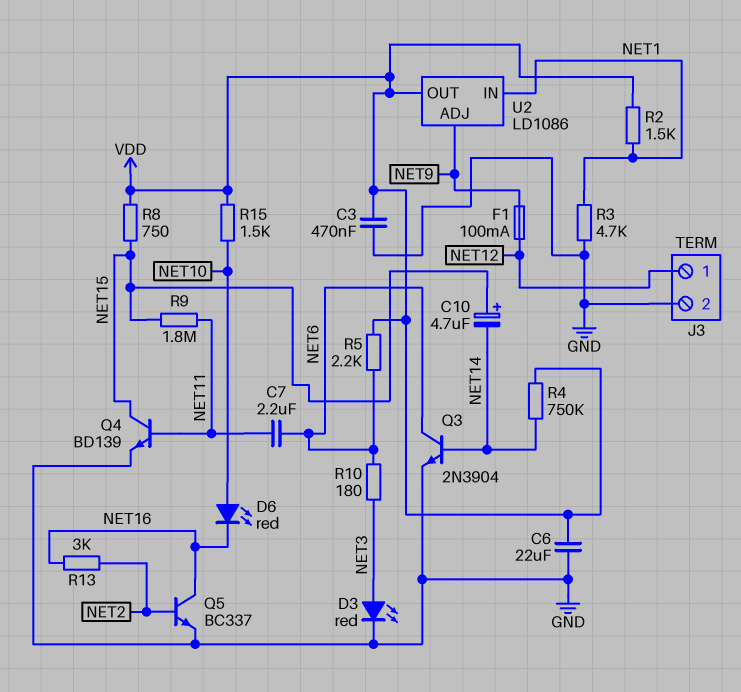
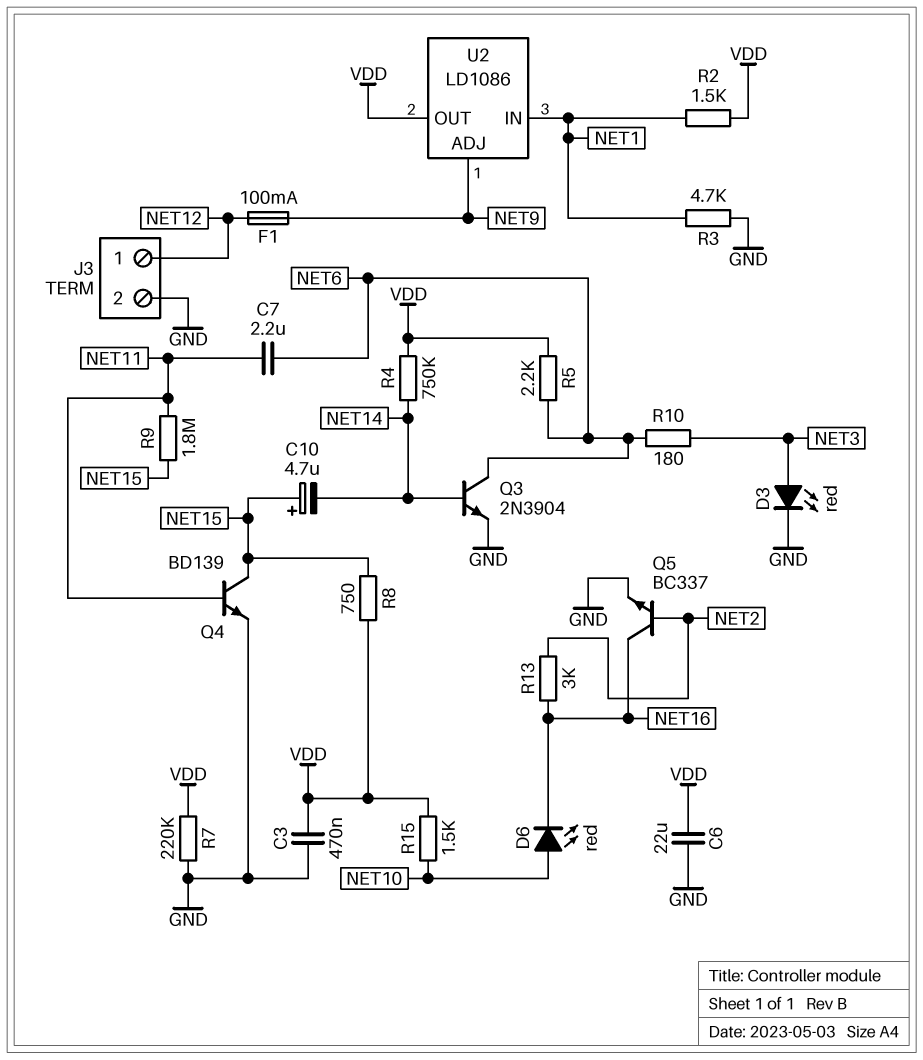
R7: none -> 220k (GND, VDD)

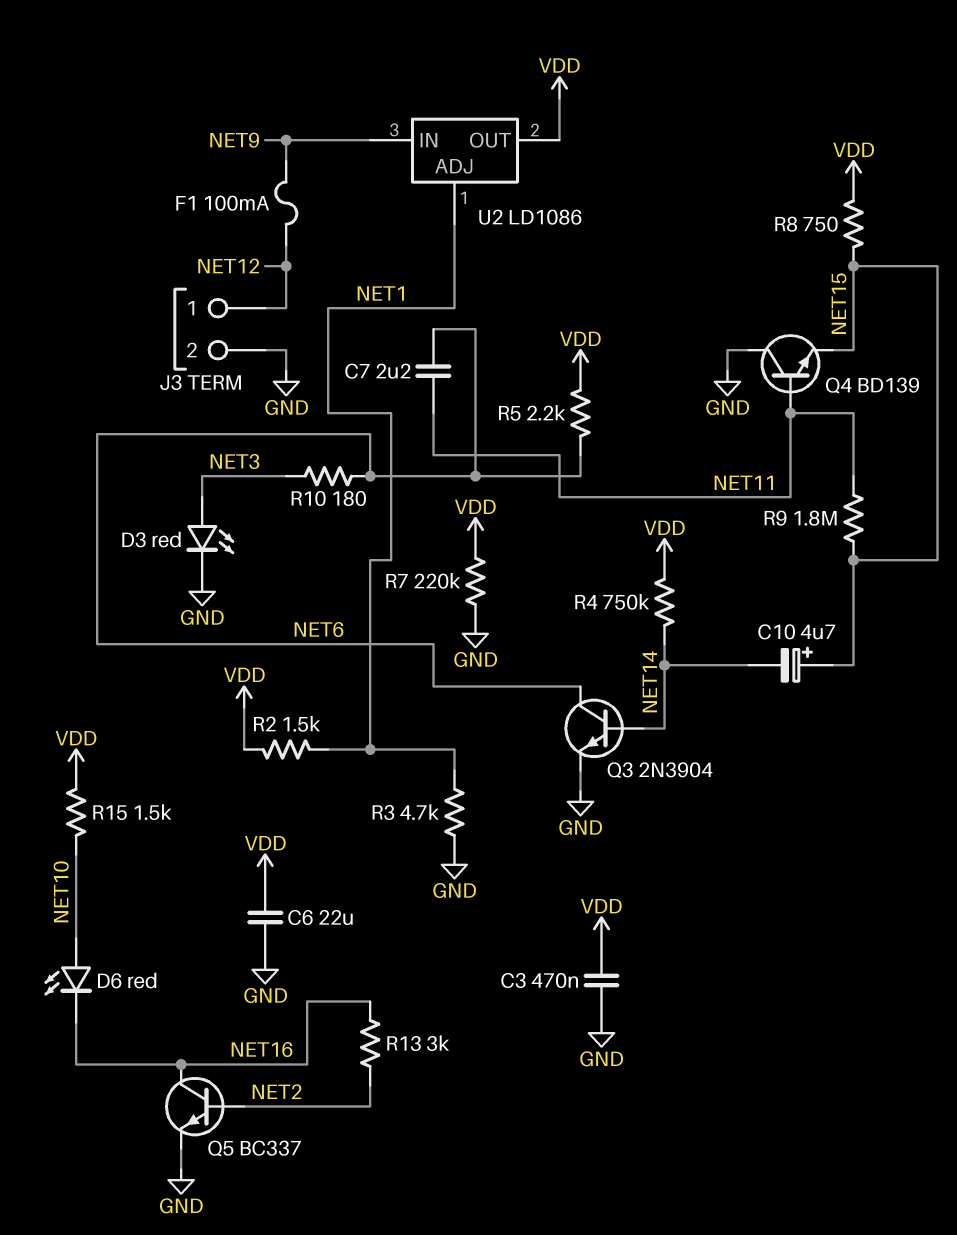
Q4: NPN BD139 (B NET11, C NET15, E GND) -> NPN BD139 (B NET11, C GND, E NET15)
U2 pin ADJ: NET9 -> NET1
U2 pin IN: NET1 -> NET9

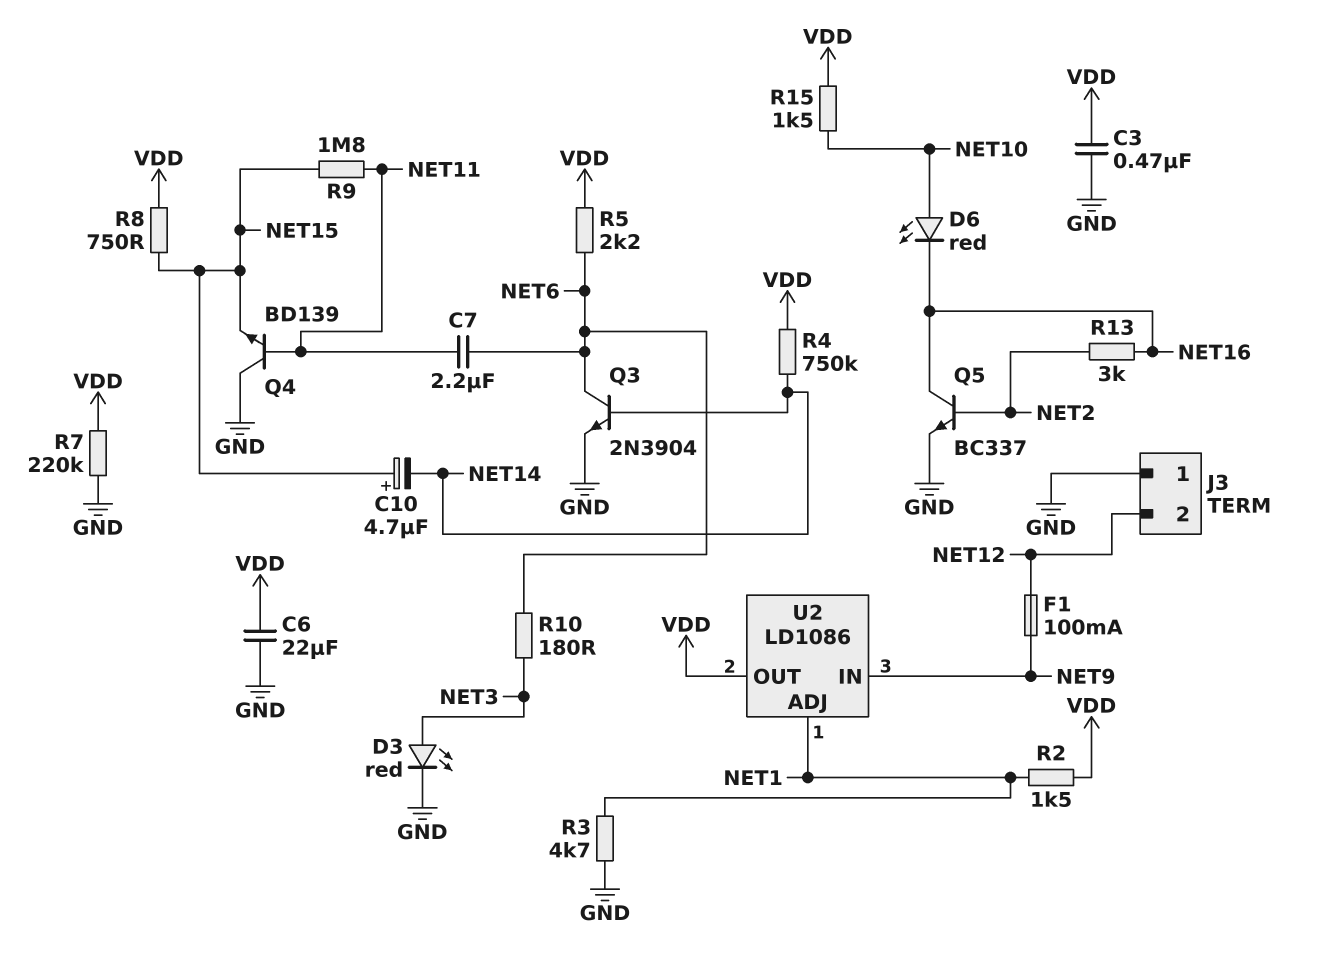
J3 pin 1: NET12 -> GND
J3 pin 2: GND -> NET12

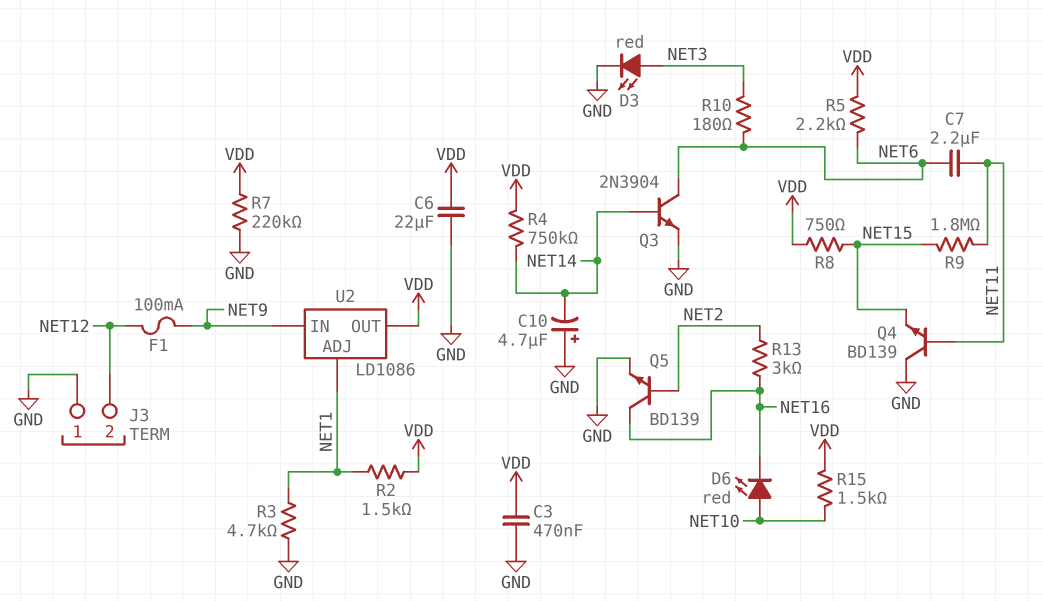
C10: 4.7uF (plus NET15, minus NET14) -> 4.7uF (plus GND, minus NET14)
Q5: NPN BC337 (B NET2, C NET16, E GND) -> NPN BD139 (B NET2, C NET16, E GND)

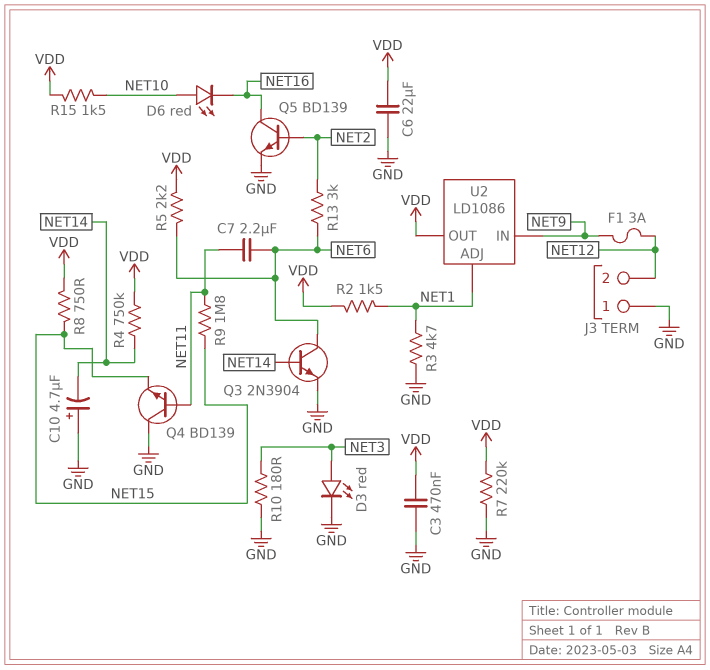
F1: 100mA (NET9, NET12) -> 3A (NET9, NET12)
R10: 180 (NET3, NET6) -> 180 (GND, NET3)
R13: 3k (NET2, NET16) -> 3k (NET2, NET6)

